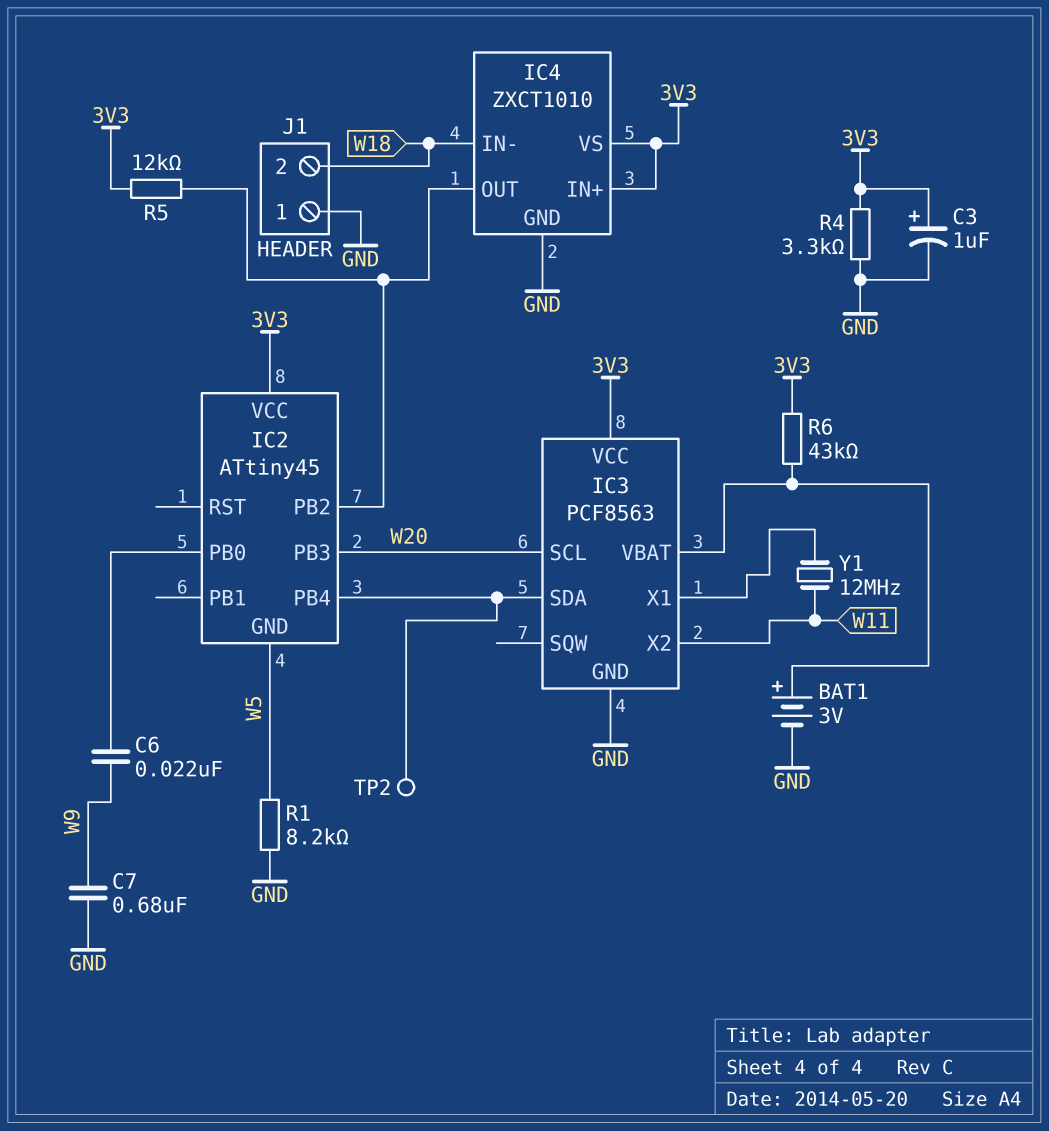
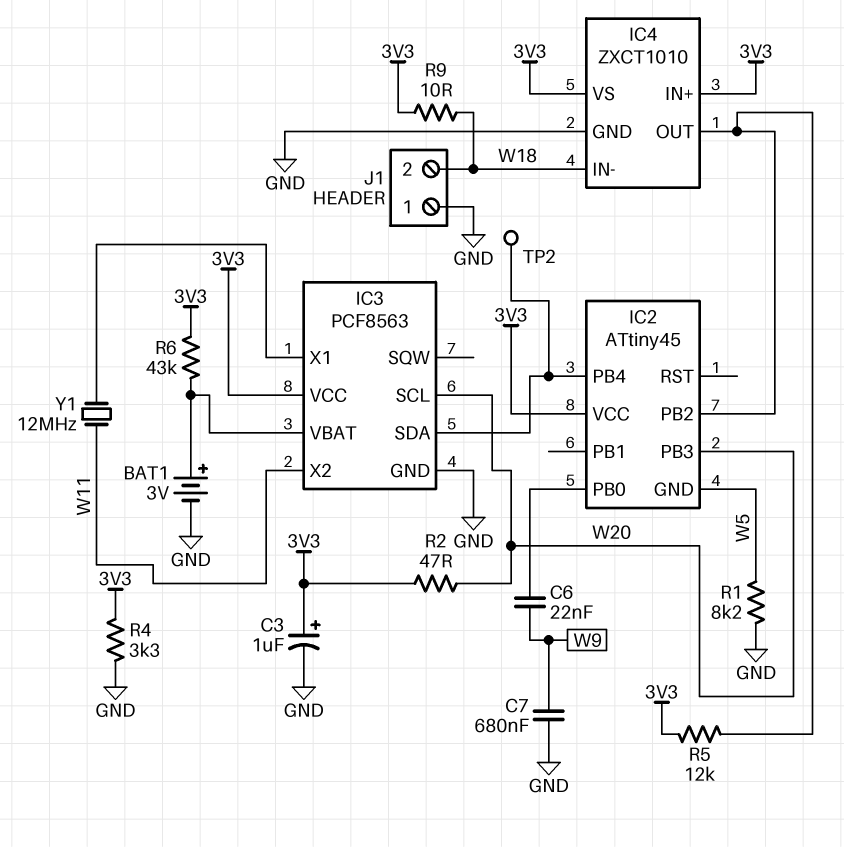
R2: none -> 47 (3V3, W20)
R9: none -> 10 (3V3, W18)

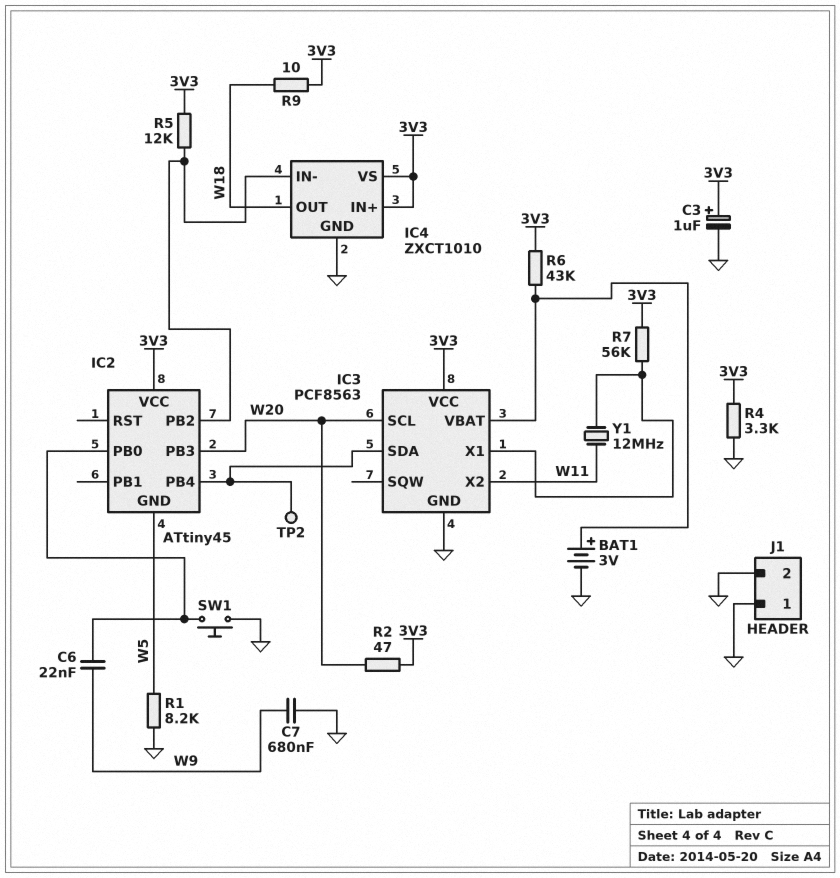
IC4 pin IN-: W18 -> IC2/PB2
IC4 pin OUT: IC2/PB2 -> W18
J1 pin 2: W18 -> GND
R7: none -> 56k (3V3, IC3/X1)
SW1: none -> button (GND, IC2/PB0)

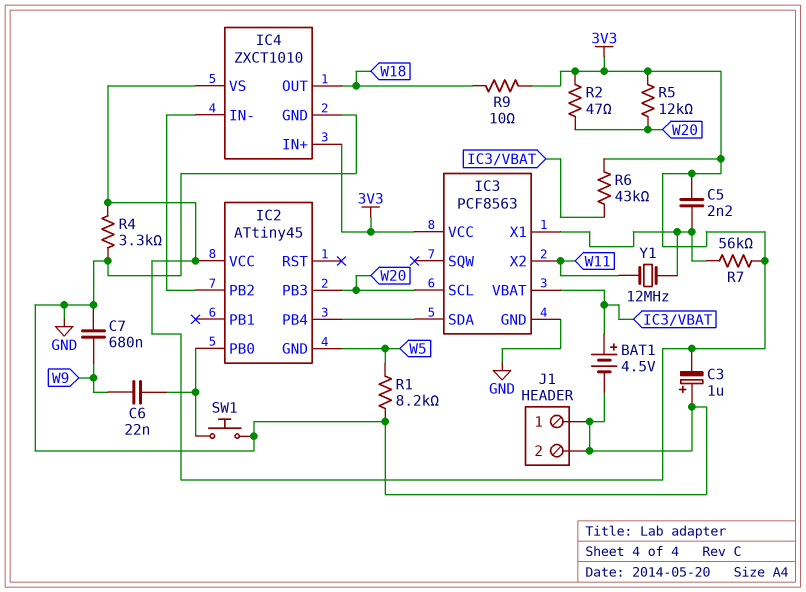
BAT1: 3V (plus IC3/VBAT, minus GND) -> 4.5V (plus IC3/VBAT, minus GND)
C3: 1uF (plus 3V3, minus GND) -> 1uF (plus GND, minus 3V3)
C5: none -> 2.2nF (3V3, IC3/X1)
R5: 12k (3V3, IC2/PB2) -> 12k (3V3, W20)
TP2: test point (IC2/PB4) -> none

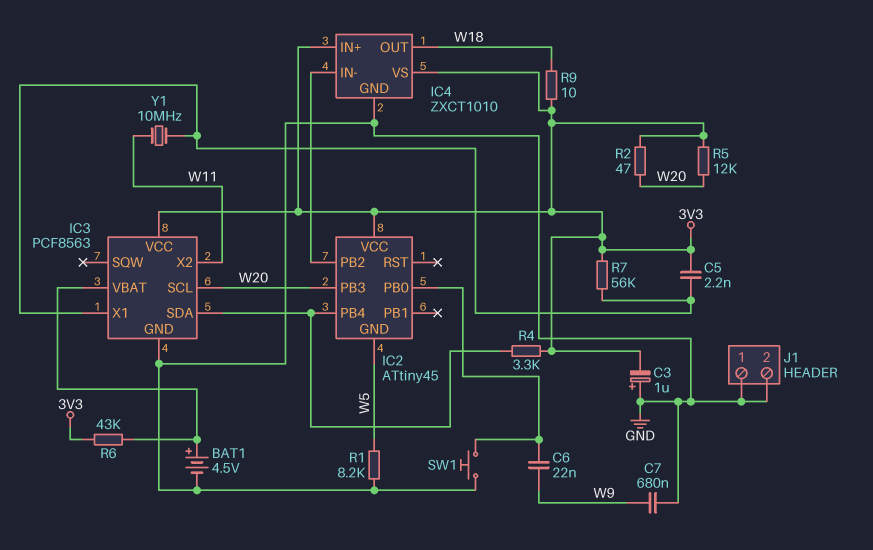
R4: 3.3k (3V3, GND) -> 3.3k (3V3, IC2/PB4)
Y1: 12MHz (IC3/X1, W11) -> 10MHz (IC3/X1, W11)

